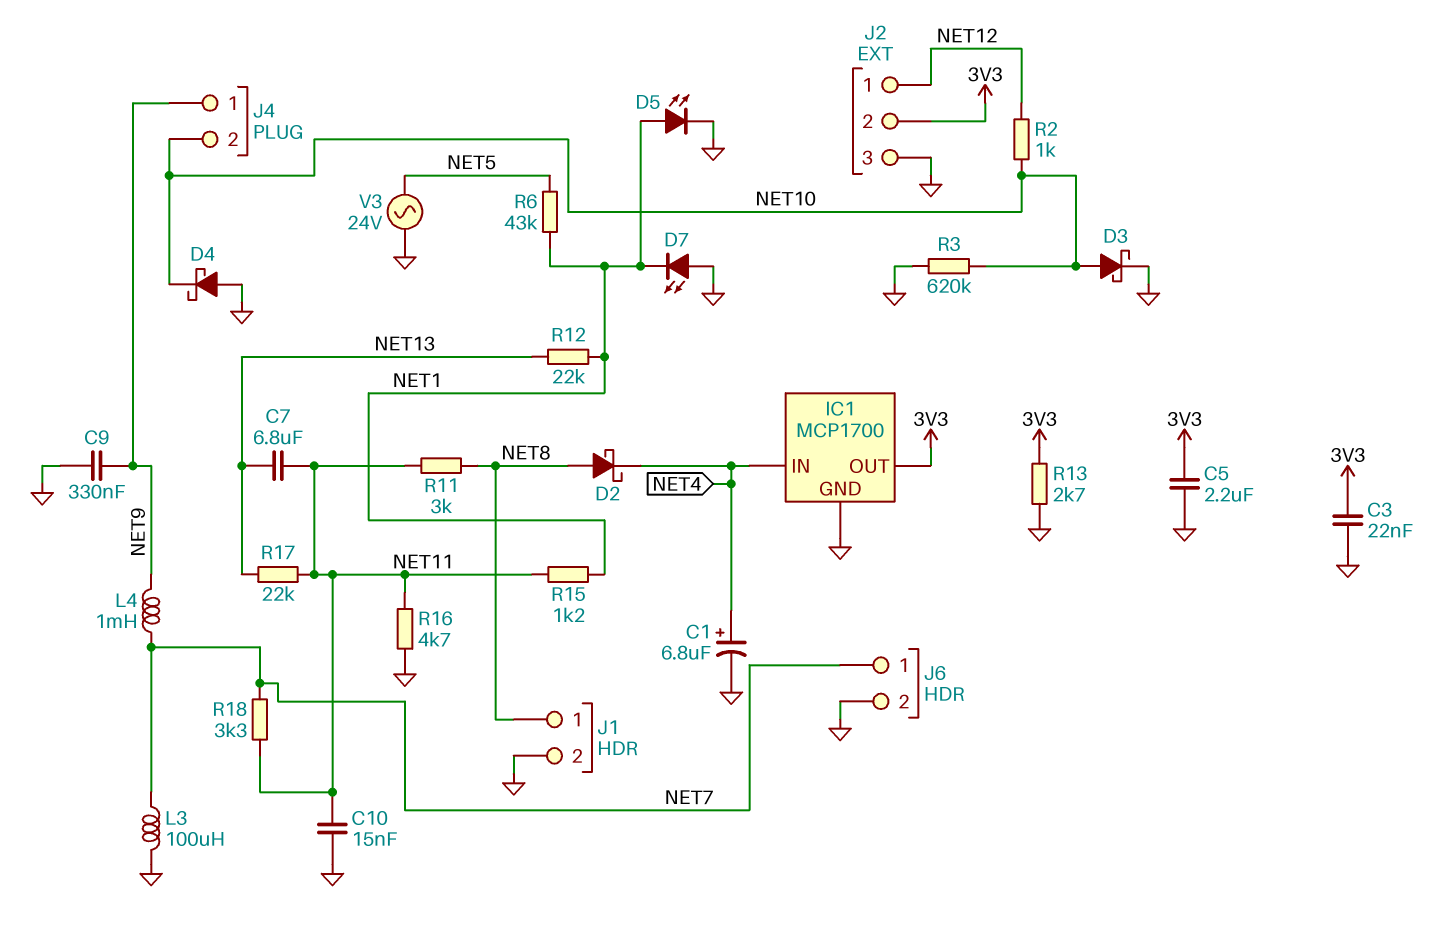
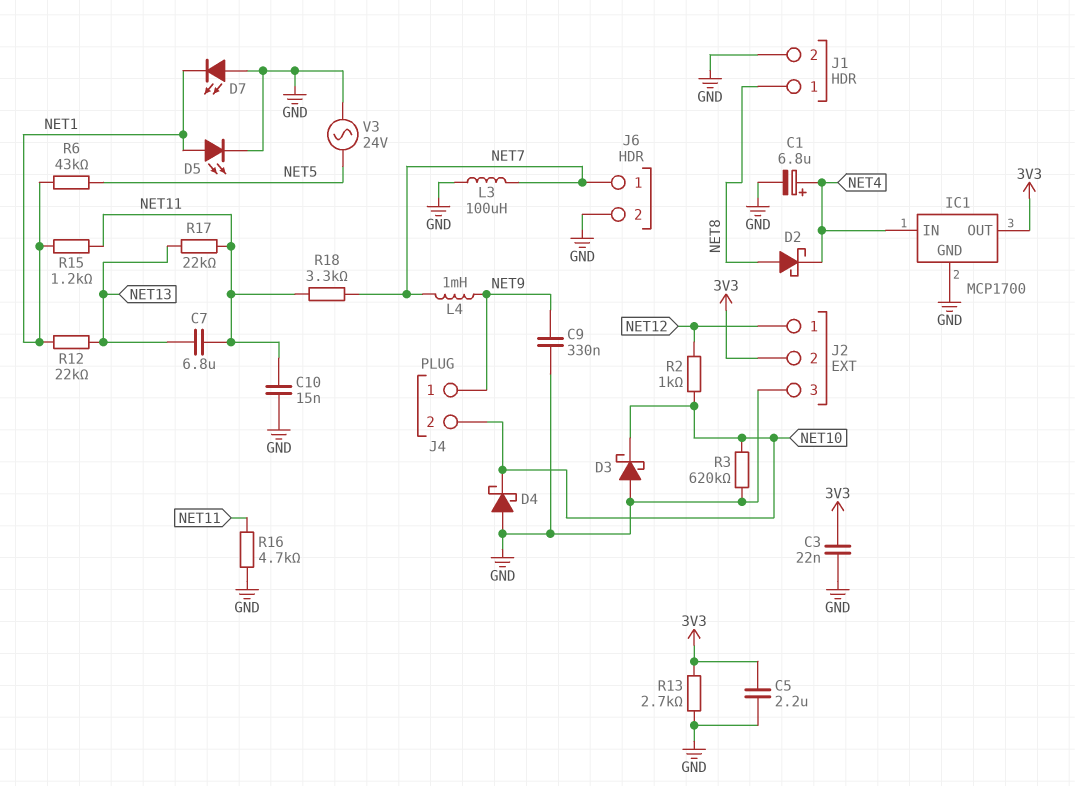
D3: schottky (A NET10, K GND) -> schottky (A GND, K NET10)
R11: 3k (NET8, NET11) -> none

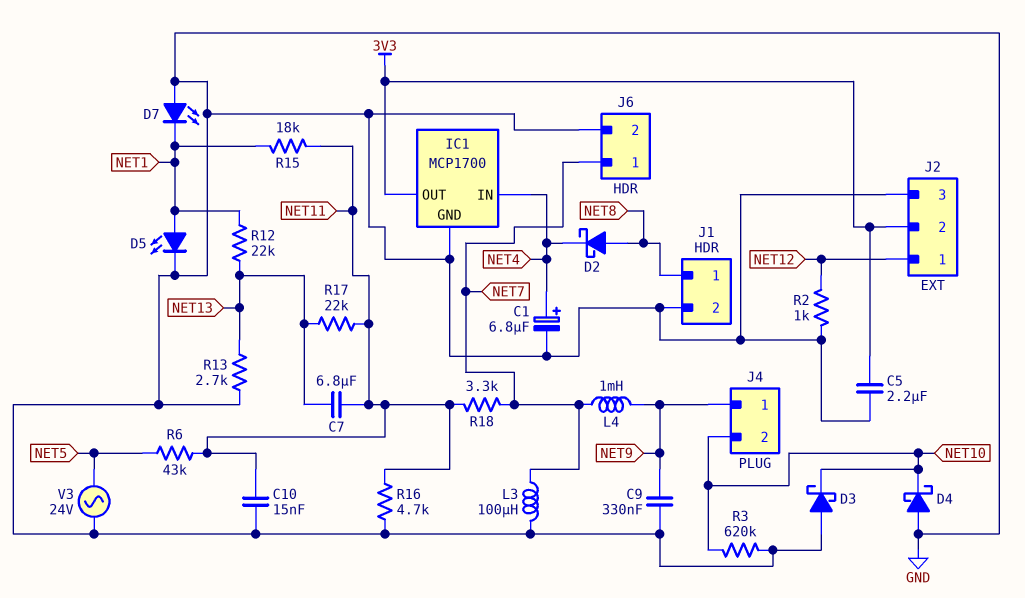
C3: 22nF (3V3, GND) -> none
R2: 1k (NET10, NET12) -> 1k (GND, NET12)
R6: 43k (NET1, NET5) -> 43k (NET5, NET11)
R13: 2.7k (3V3, GND) -> 2.7k (GND, NET13)
R15: 1.2k (NET1, NET11) -> 18k (NET1, NET11)

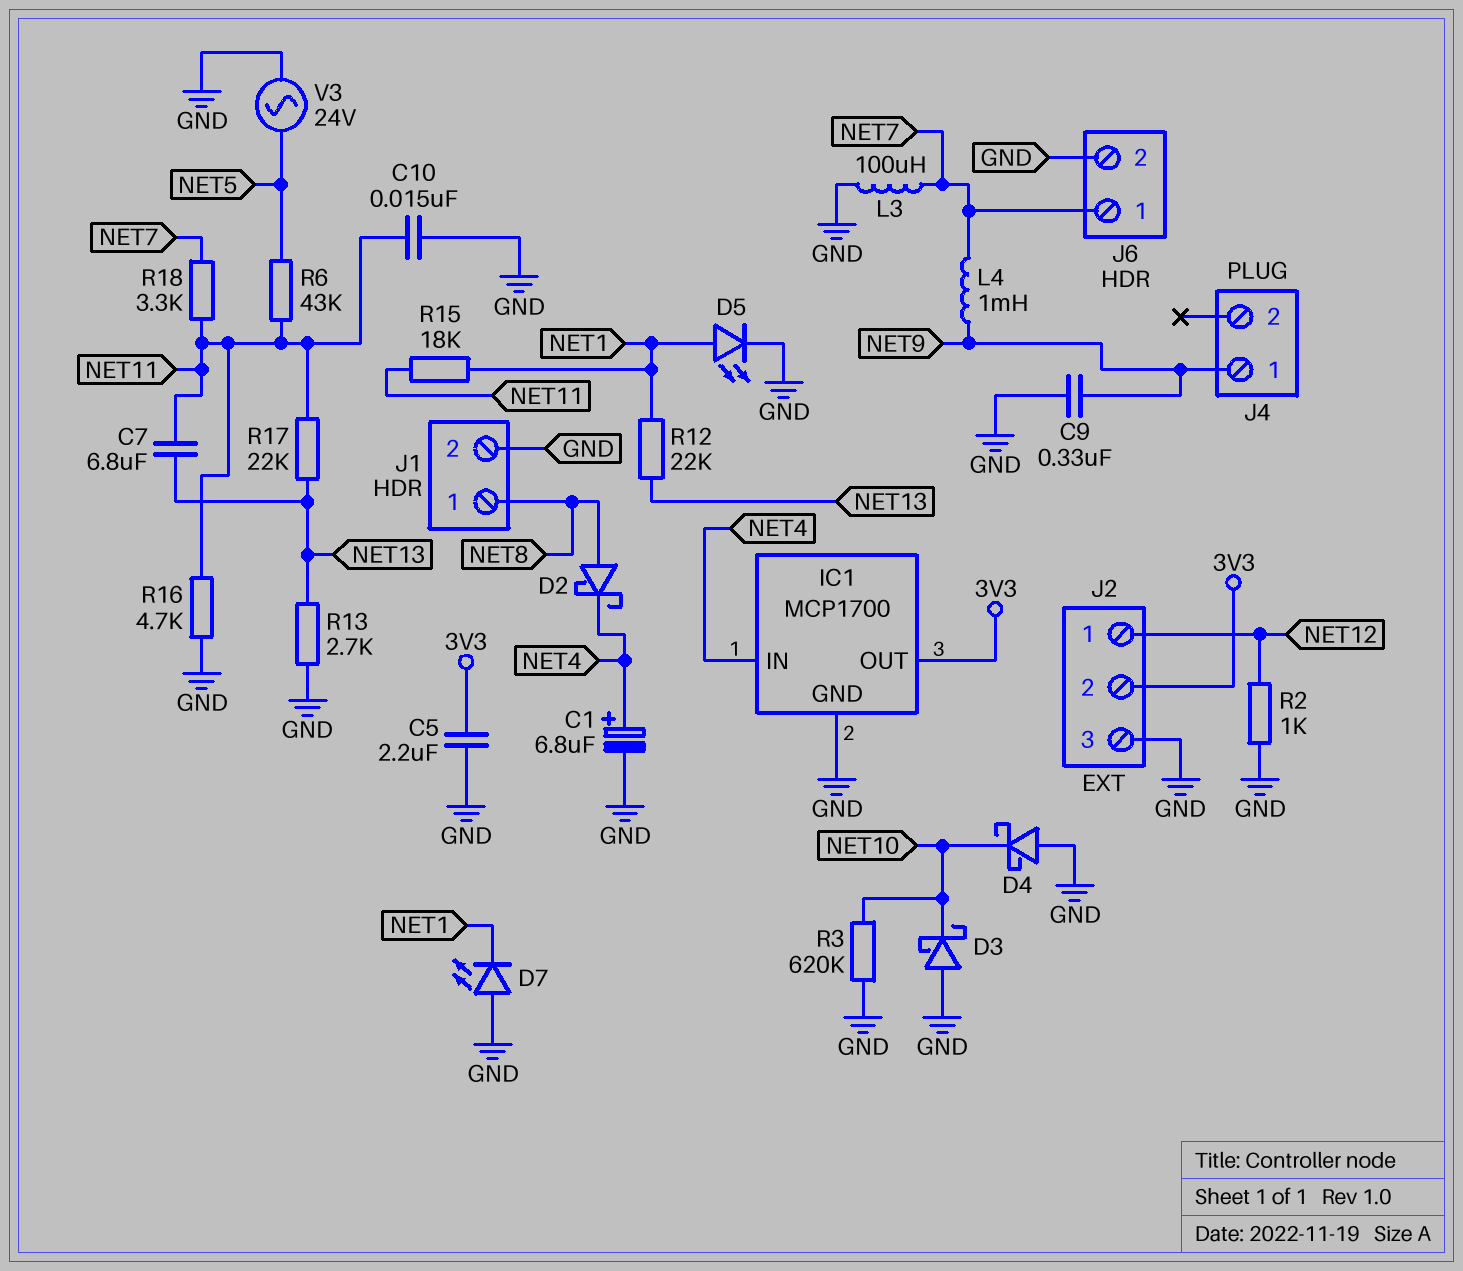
J4 pin 2: NET10 -> none

